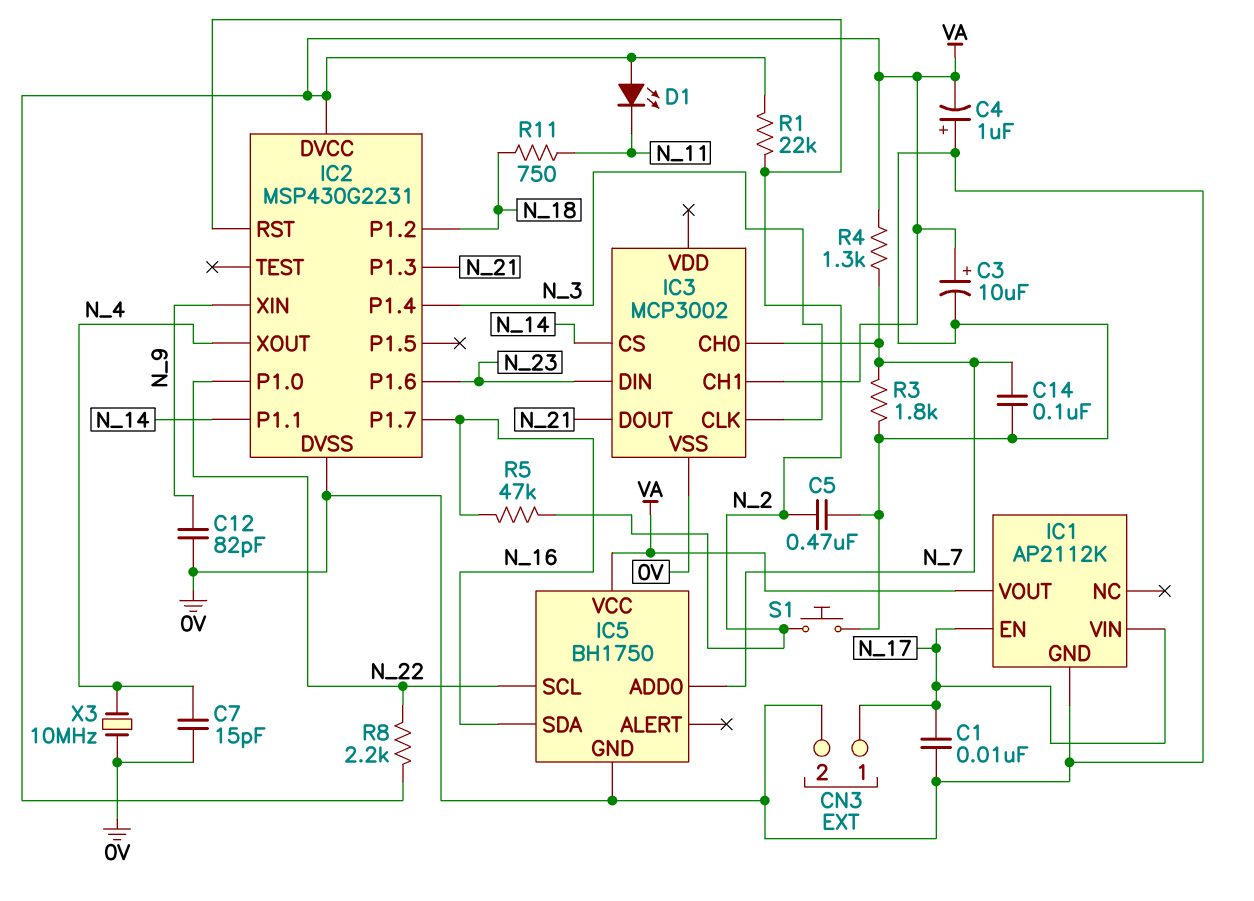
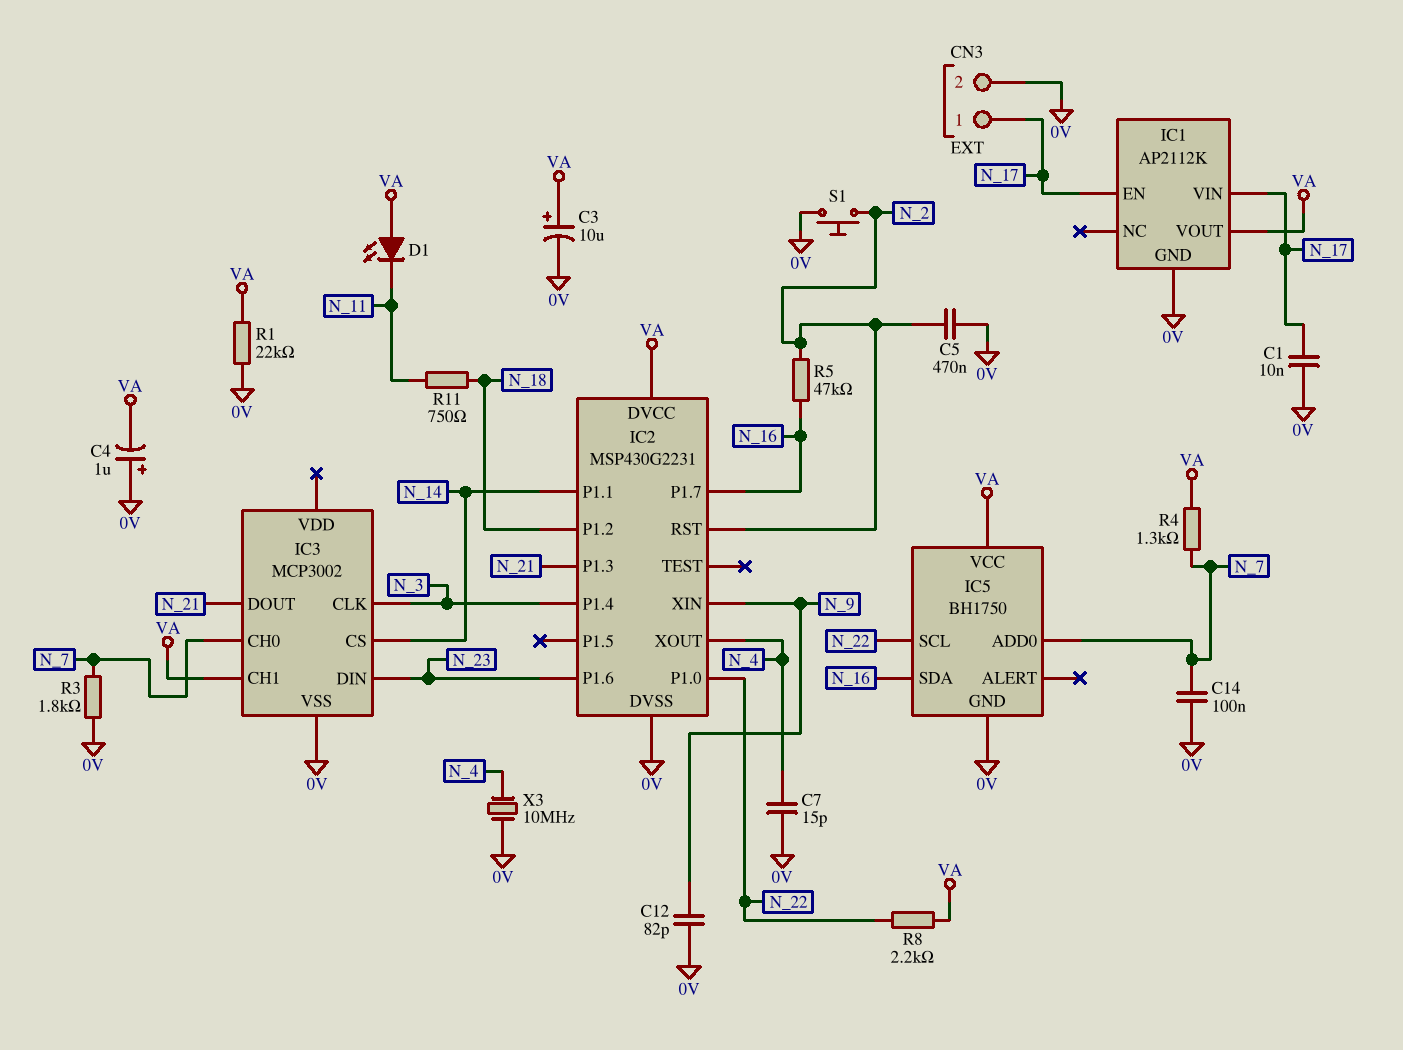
R1: 22k (N_2, VA) -> 22k (0V, VA)

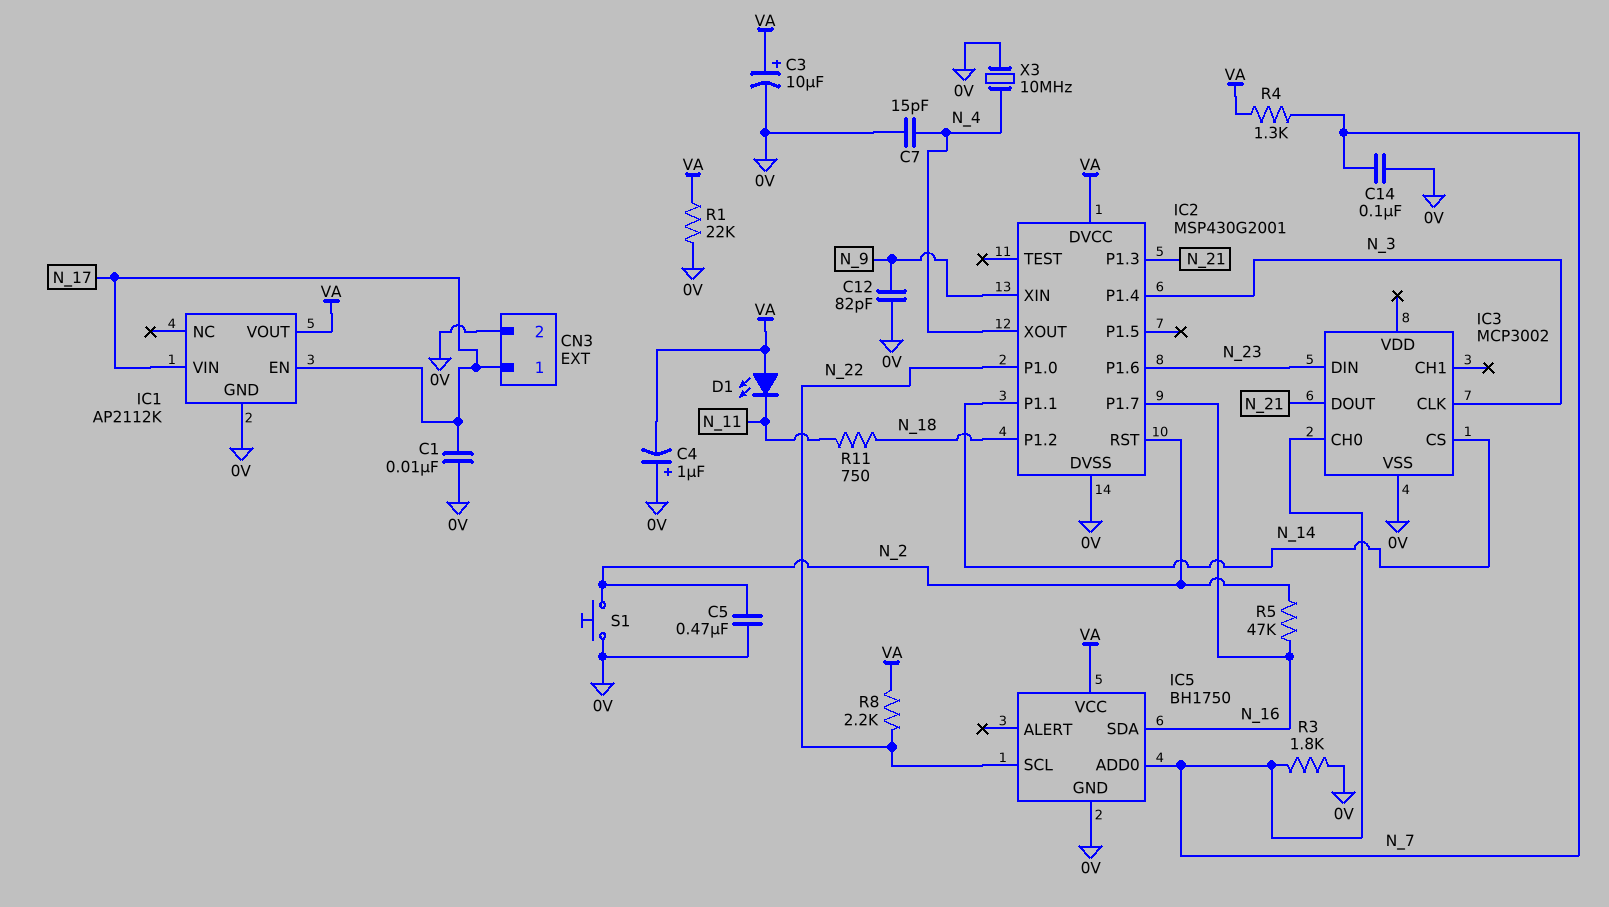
IC2: MSP430G2231 -> MSP430G2001
IC3 pin CH1: VA -> none

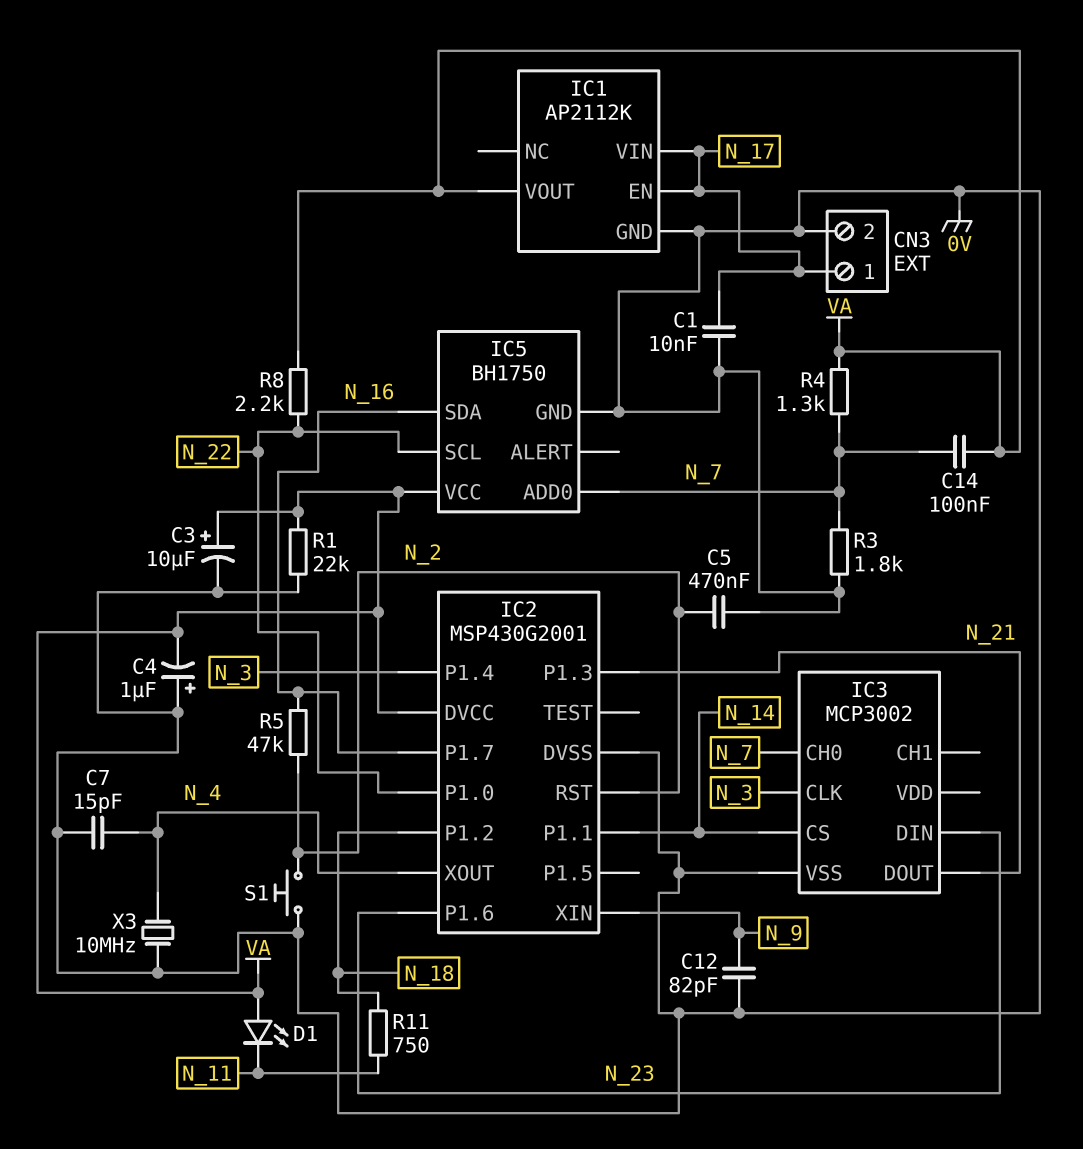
C14: 100nF (0V, N_7) -> 100nF (N_7, VA)

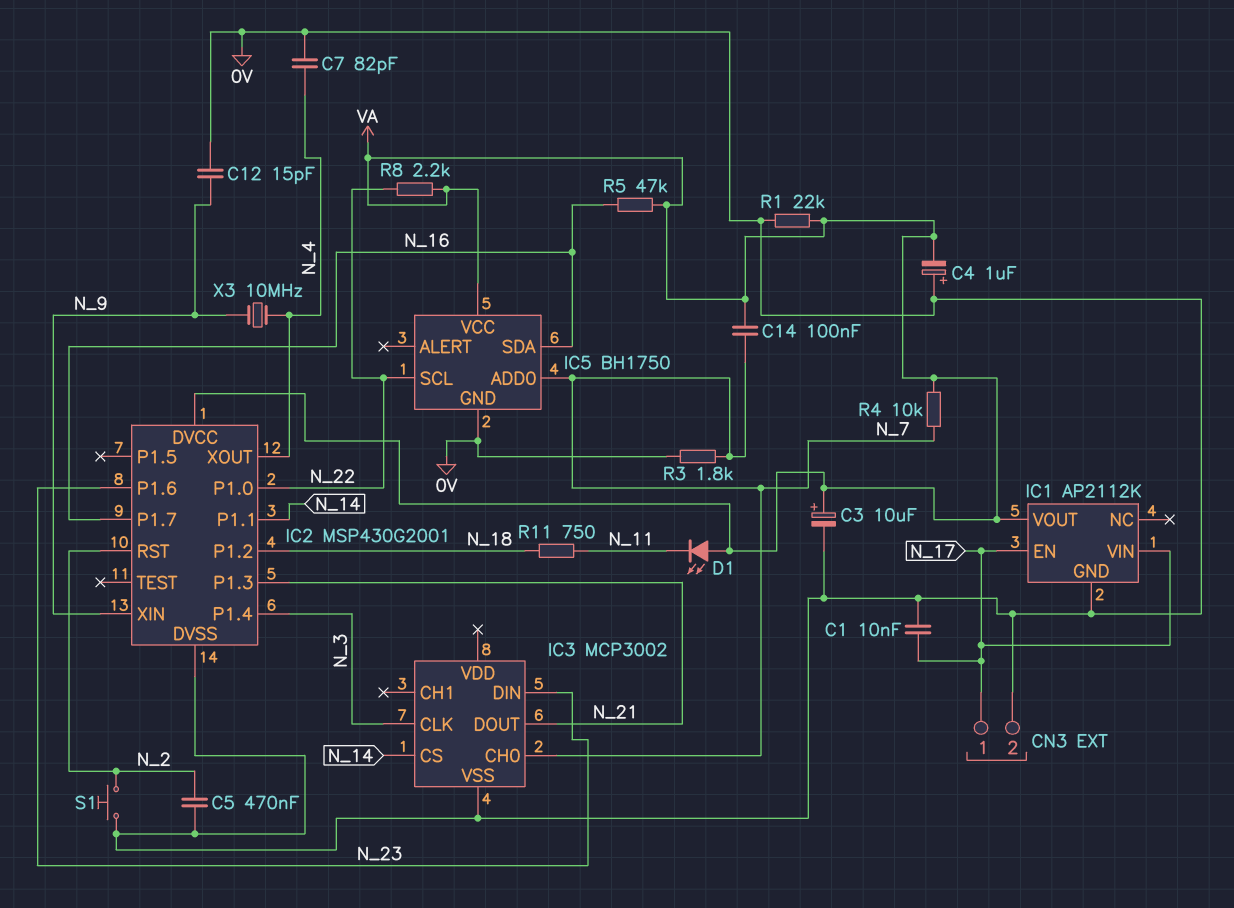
C7: 15pF (0V, N_4) -> 82pF (0V, N_4)
C12: 82pF (0V, N_9) -> 15pF (0V, N_9)
R4: 1.3k (N_7, VA) -> 10k (N_7, VA)
R5: 47k (N_2, N_16) -> 47k (N_16, VA)
X3: 10MHz (0V, N_4) -> 10MHz (N_4, N_9)

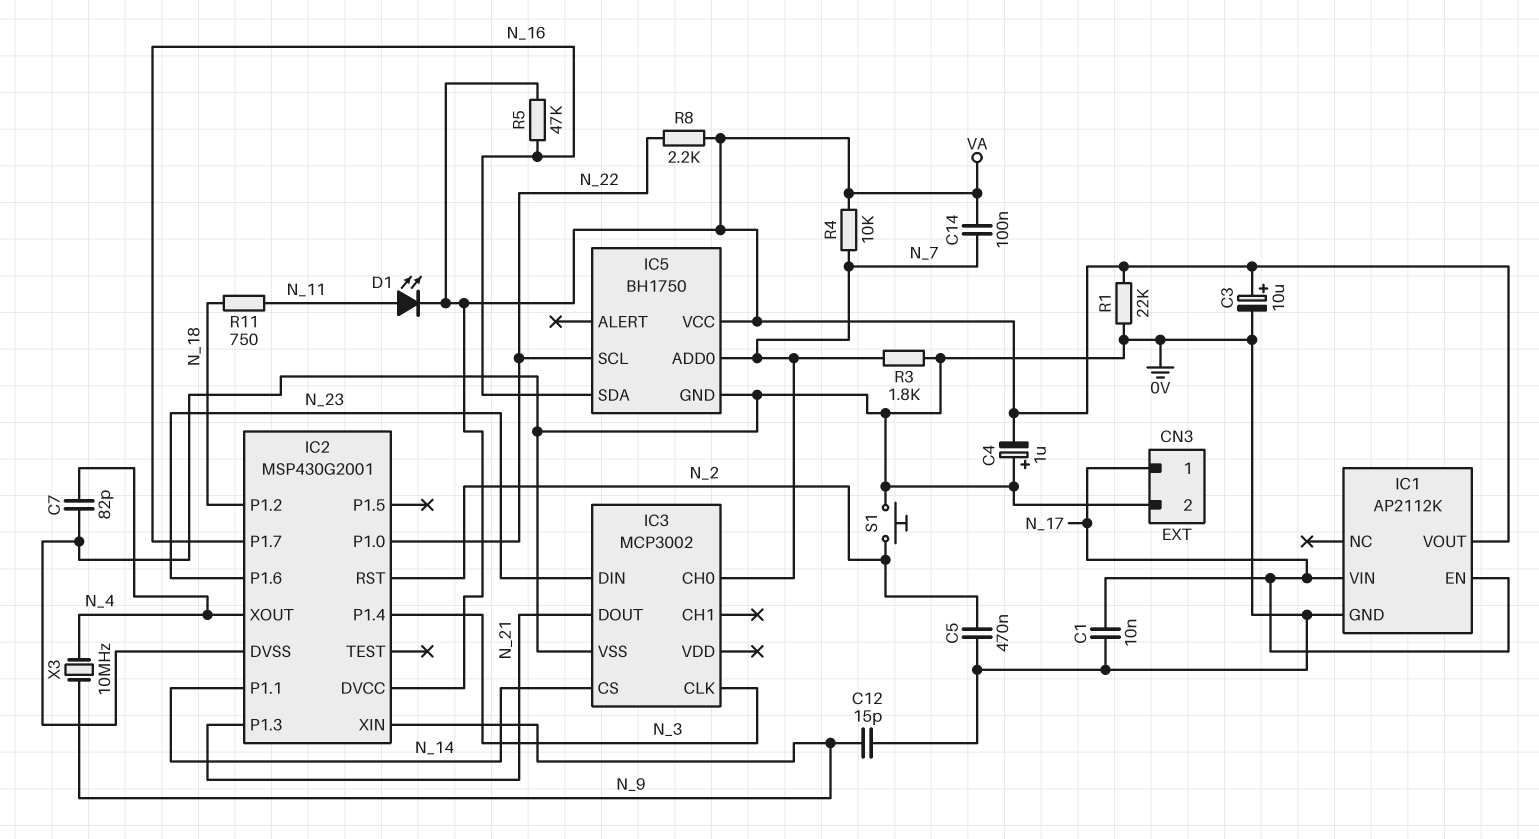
D1: LED (A VA, K N_11) -> LED (A N_11, K VA)

